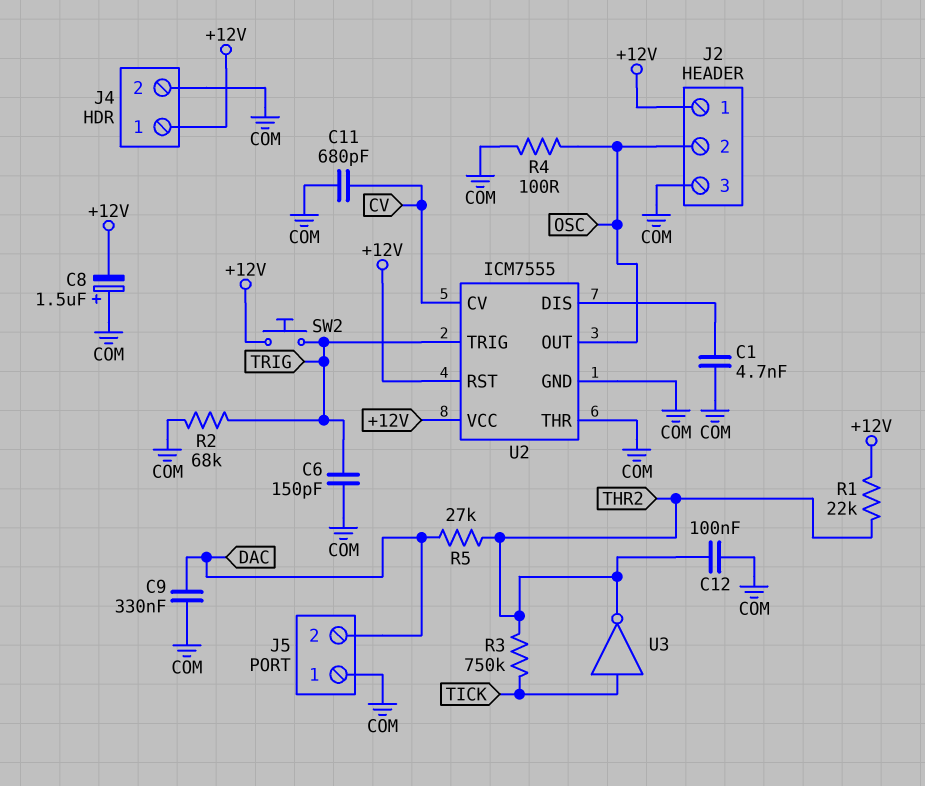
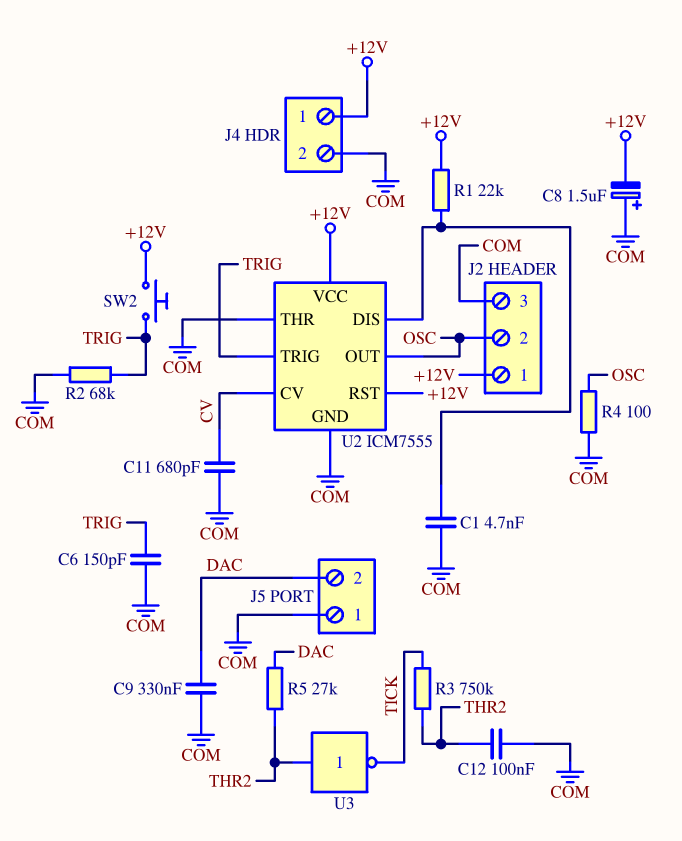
R1: 22k (+12V, THR2) -> 22k (+12V, U2/DIS)
U3: NOT (in TICK, out THR2) -> NOT (in THR2, out TICK)

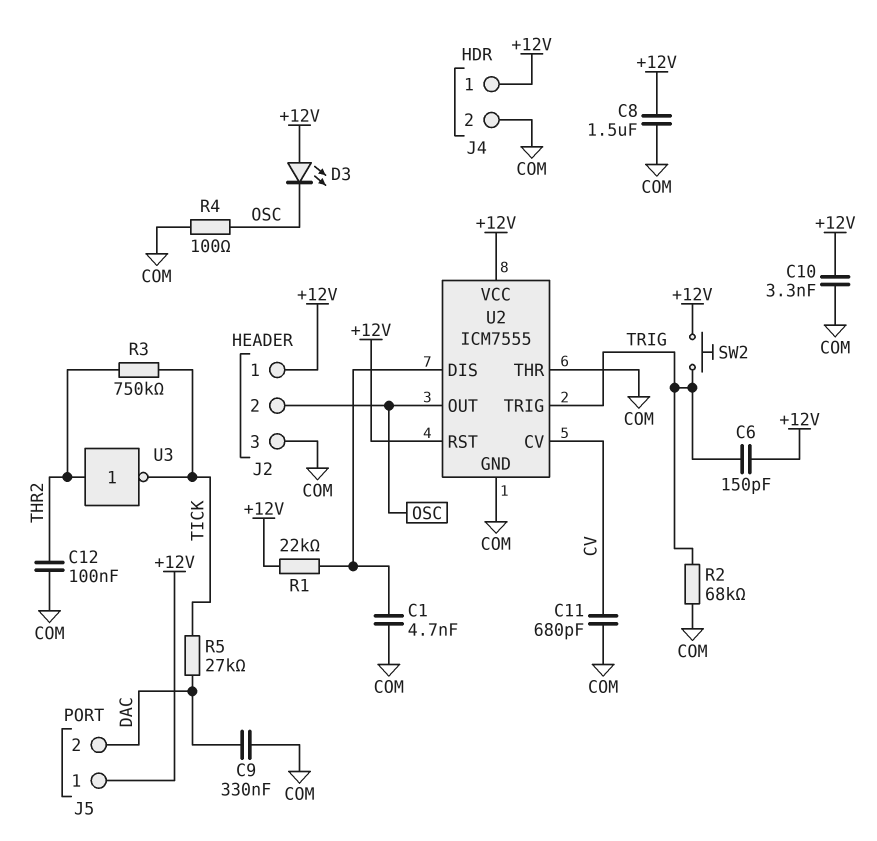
C6: 150pF (COM, TRIG) -> 150pF (+12V, TRIG)
C8: 1.5uF (plus COM, minus +12V) -> 1.5uF (+12V, COM)
C10: none -> 3.3nF (+12V, COM)
D3: none -> LED (A +12V, K OSC)
J5 pin 1: COM -> +12V
R5: 27k (DAC, THR2) -> 27k (DAC, TICK)

